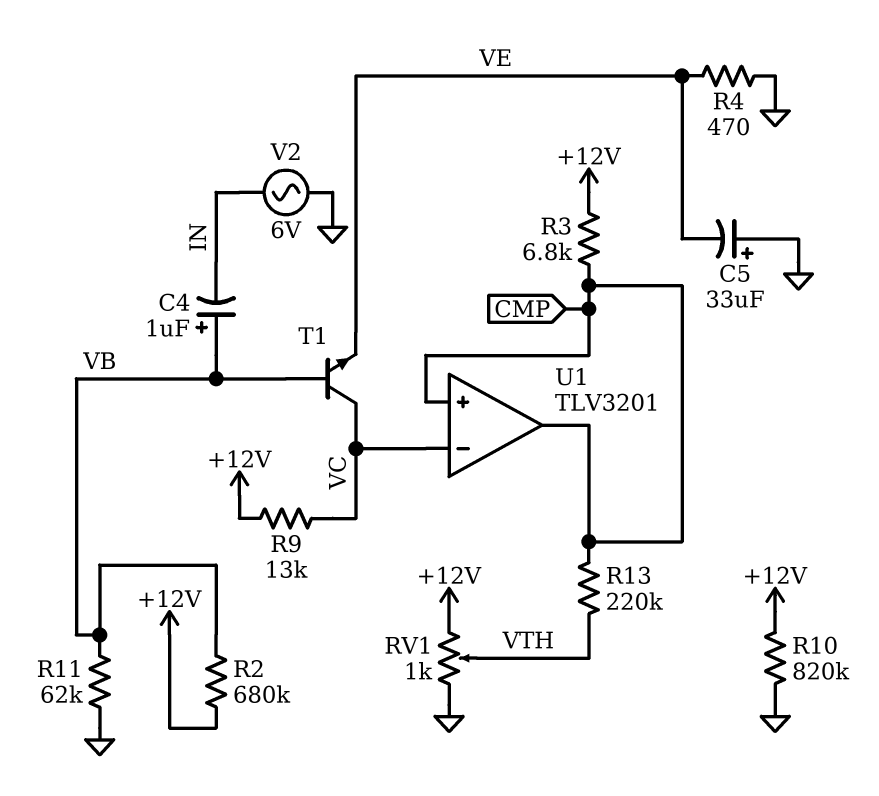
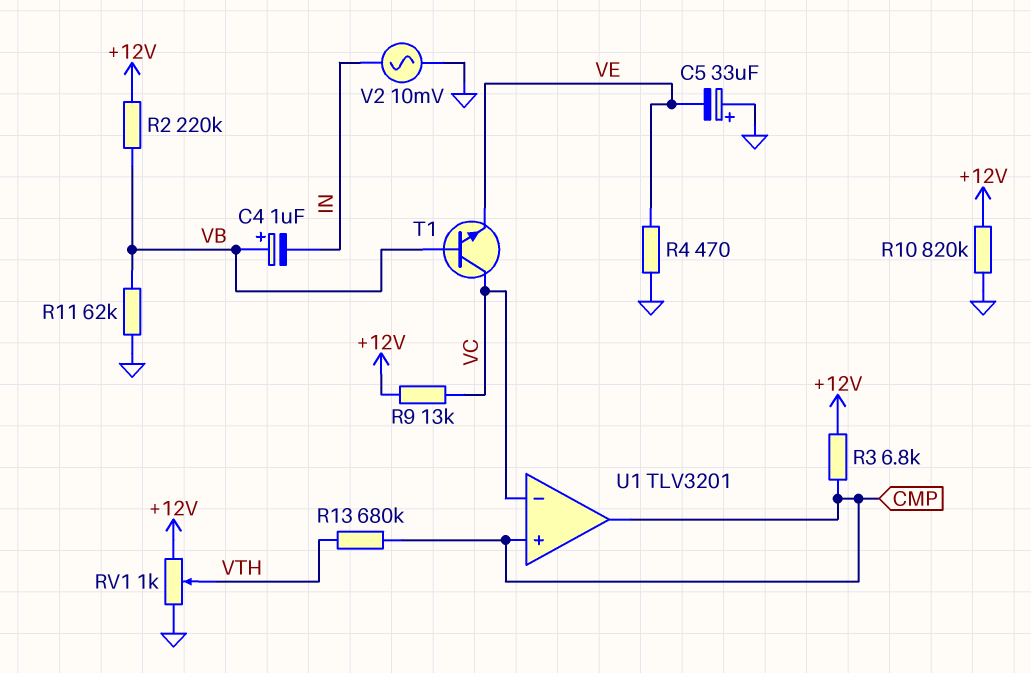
R2: 680k (+12V, VB) -> 220k (+12V, VB)
R13: 220k (CMP, VTH) -> 680k (CMP, VTH)
V2: AC 6V (GND, IN) -> AC 10mV (GND, IN)

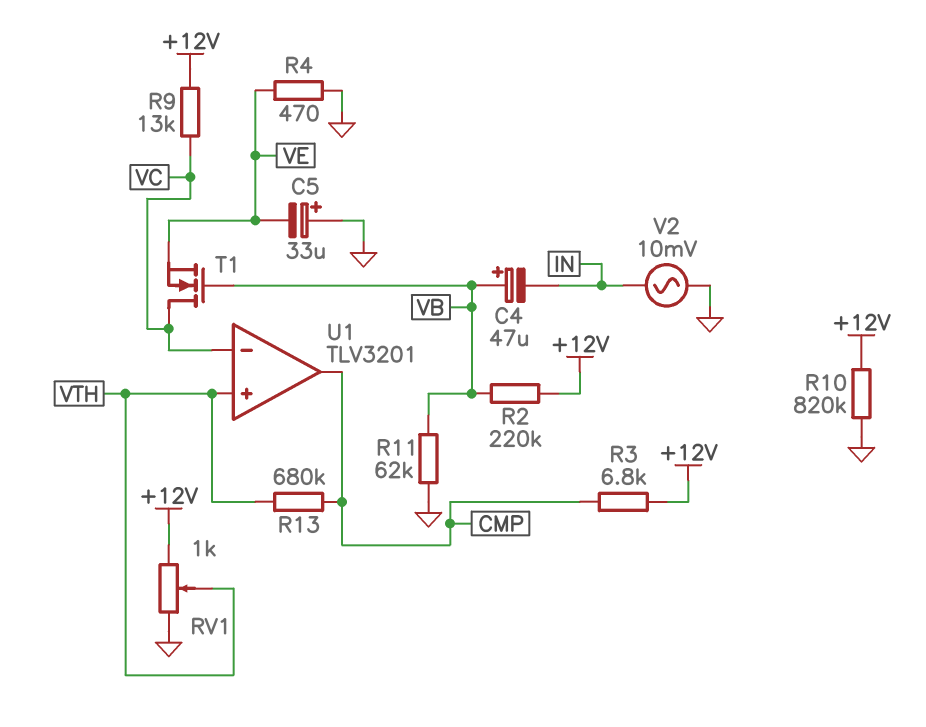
C4: 1uF (plus VB, minus IN) -> 47uF (plus VB, minus IN)
T1: NPN (B VB, C VC, E VE) -> NMOS (G VB, D VC, S VE)
U1 pin in+: CMP -> VTH

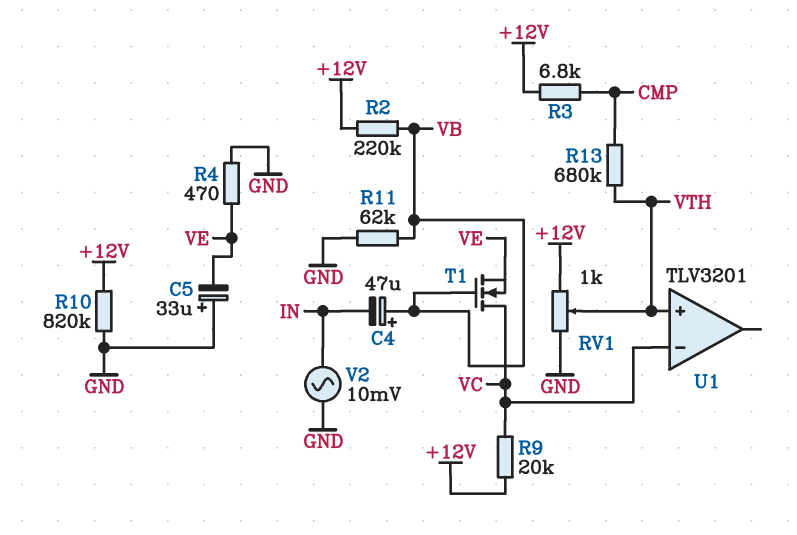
R9: 13k (+12V, VC) -> 20k (+12V, VC)
U1 pin out: CMP -> none

